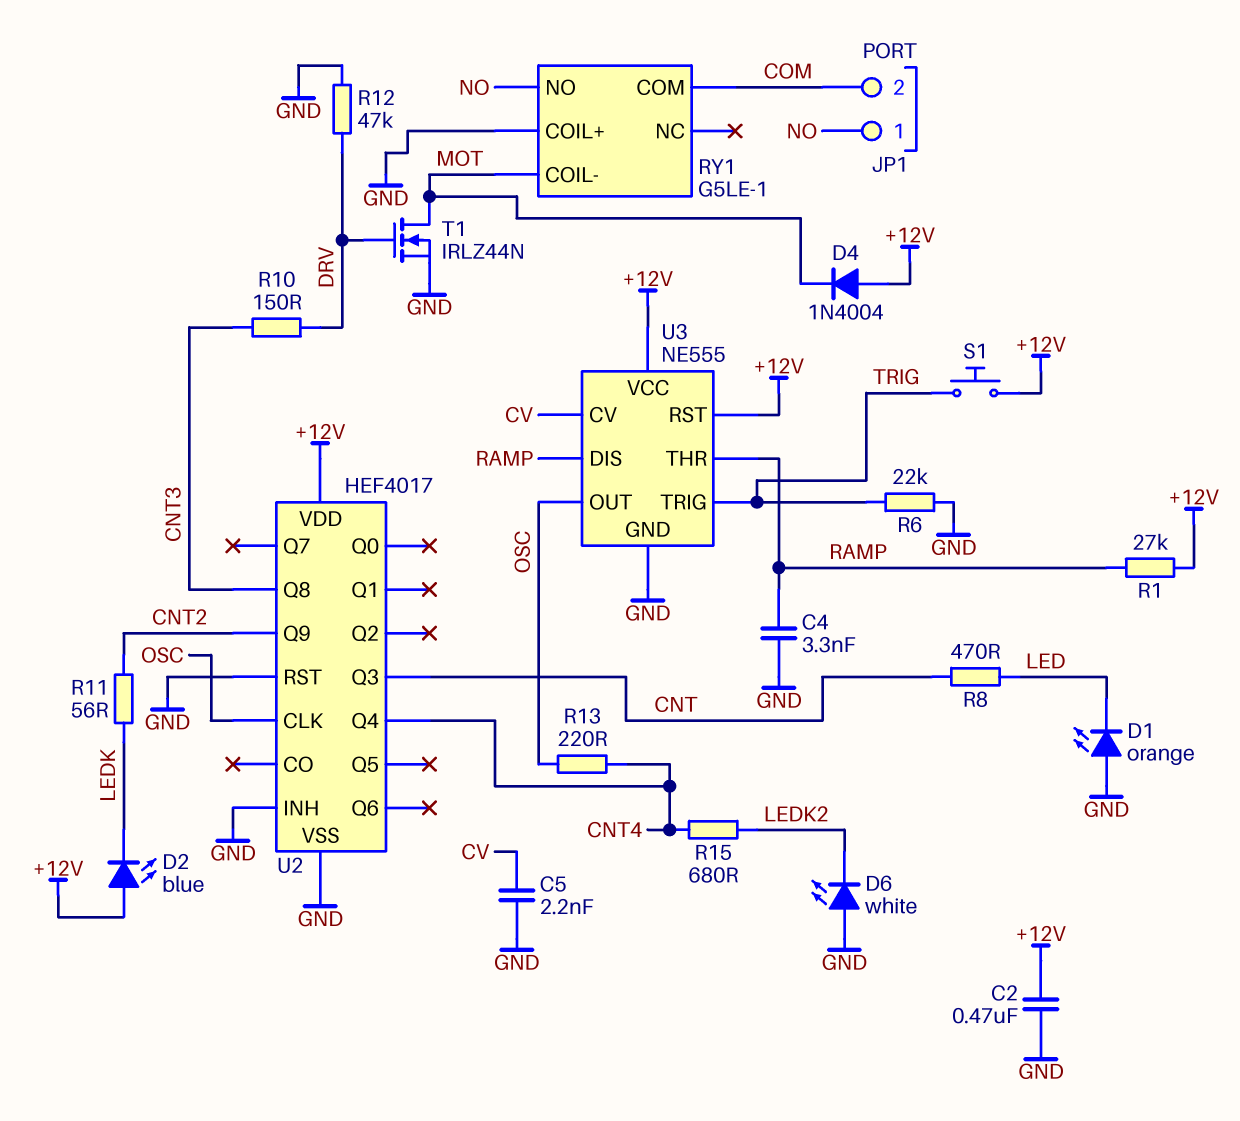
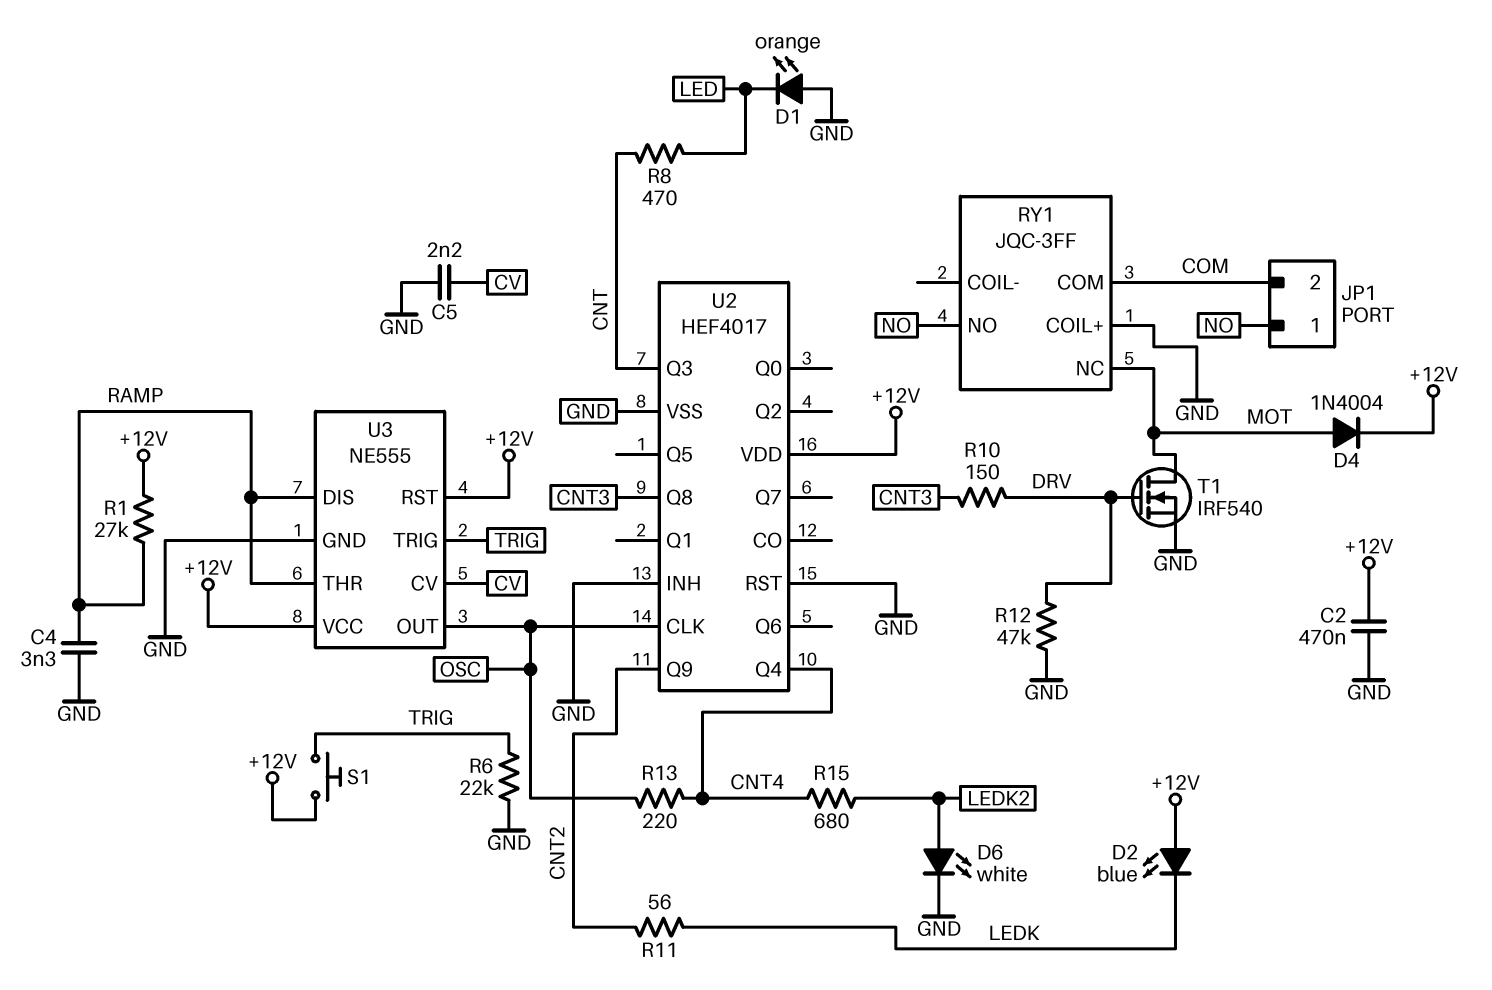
D4: diode 1N4004 (A +12V, K MOT) -> diode 1N4004 (A MOT, K +12V)
D6: LED white (A GND, K LEDK2) -> LED white (A LEDK2, K GND)
RY1: G5LE-1 -> JQC-3FF
RY1 pin COIL-: MOT -> none
RY1 pin NC: none -> MOT
T1: NMOS IRLZ44N (G DRV, D MOT, S GND) -> NMOS IRF540 (G DRV, D MOT, S GND)

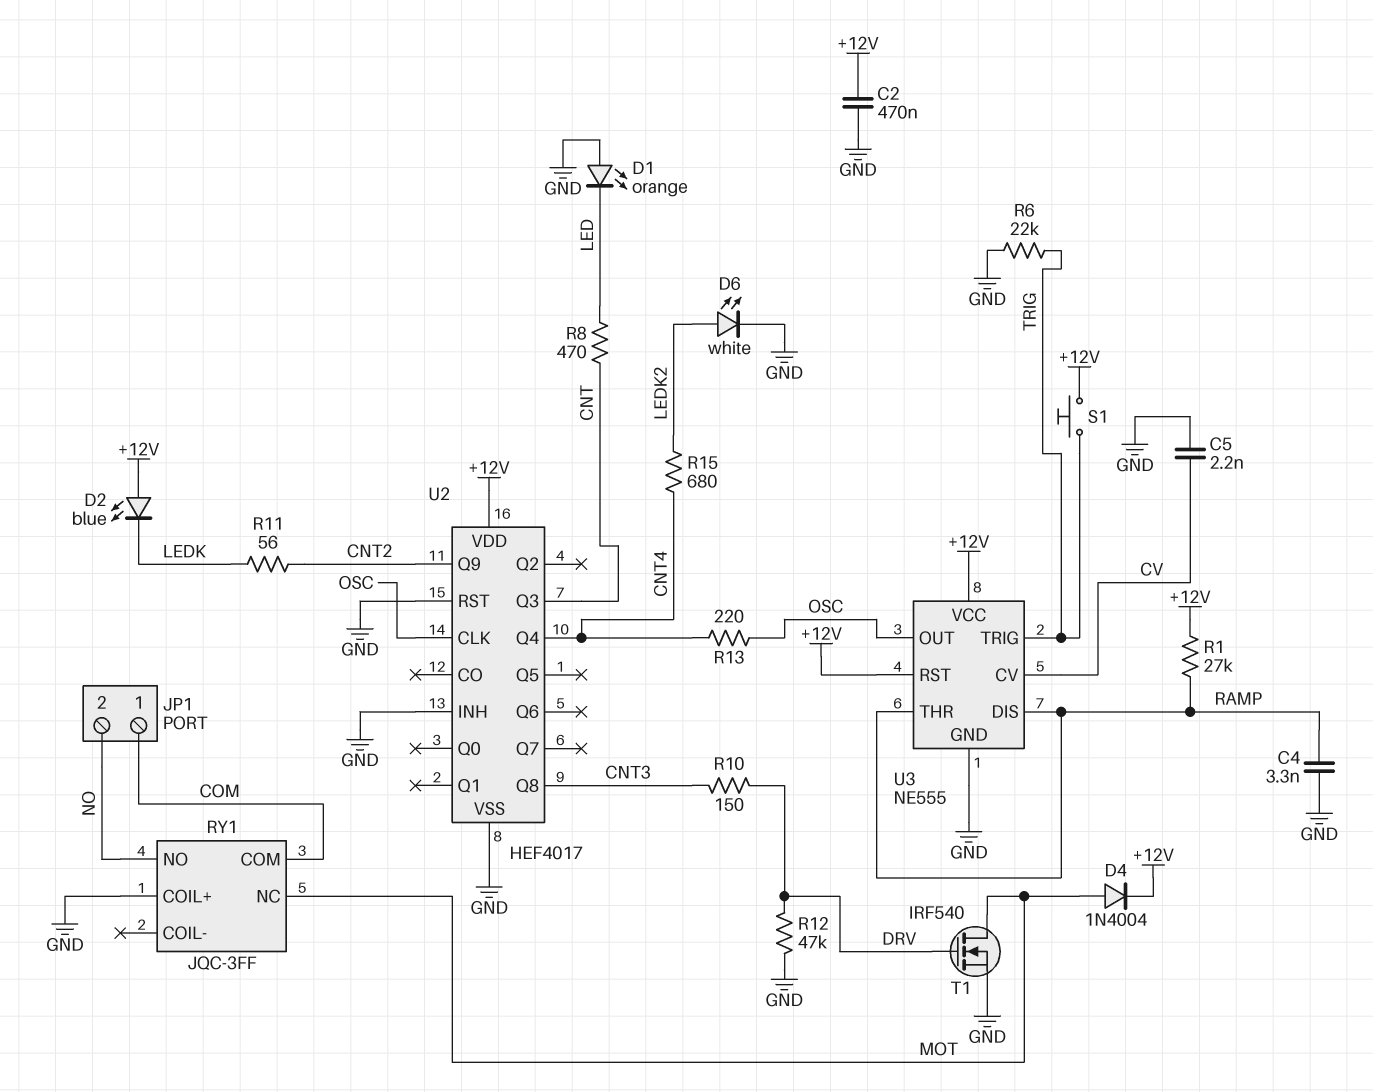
JP1 pin 1: NO -> COM
JP1 pin 2: COM -> NO

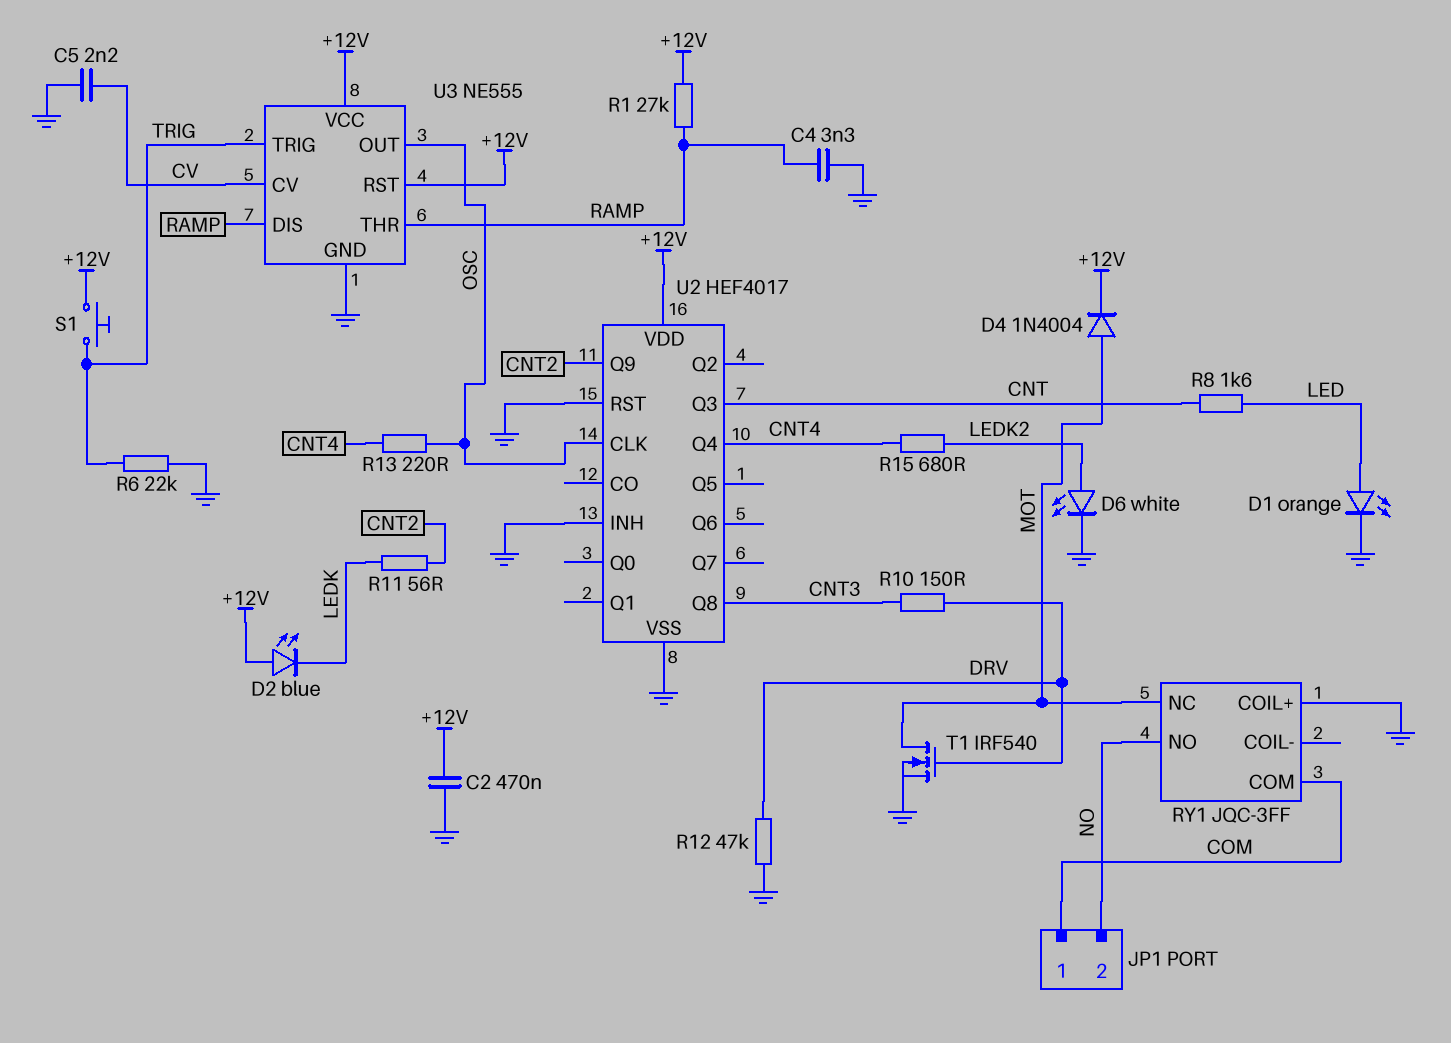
D1: LED orange (A GND, K LED) -> LED orange (A LED, K GND)
R8: 470 (CNT, LED) -> 1.6k (CNT, LED)

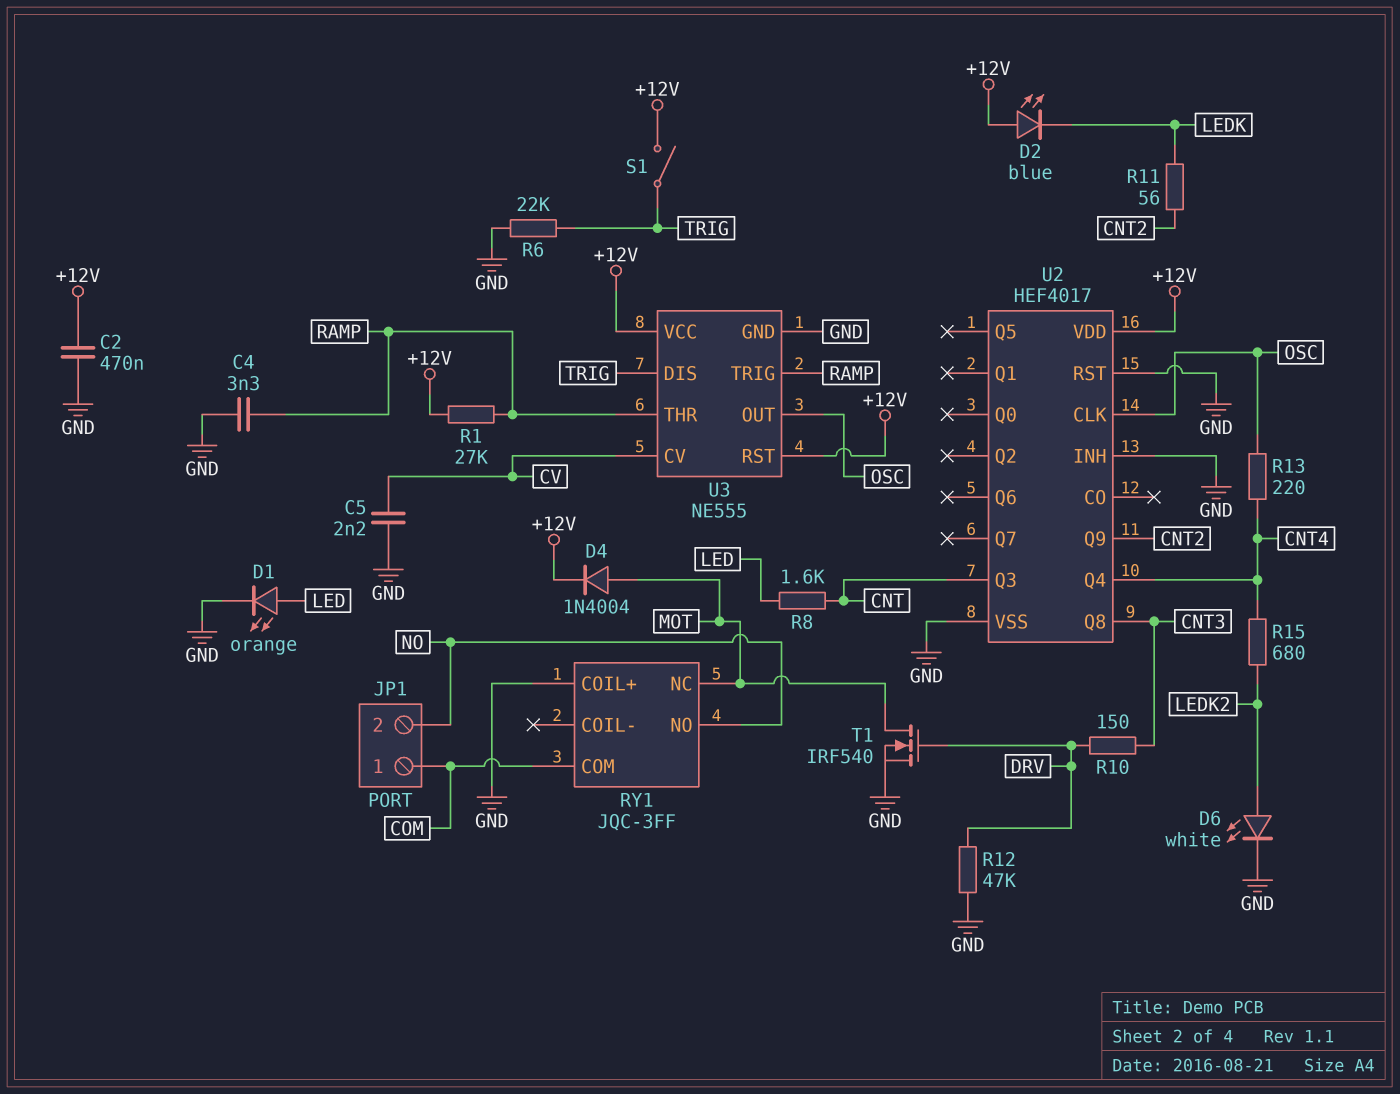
S1: button (+12V, TRIG) -> switch (+12V, TRIG)
U3 pin DIS: RAMP -> TRIG
U3 pin TRIG: TRIG -> RAMP

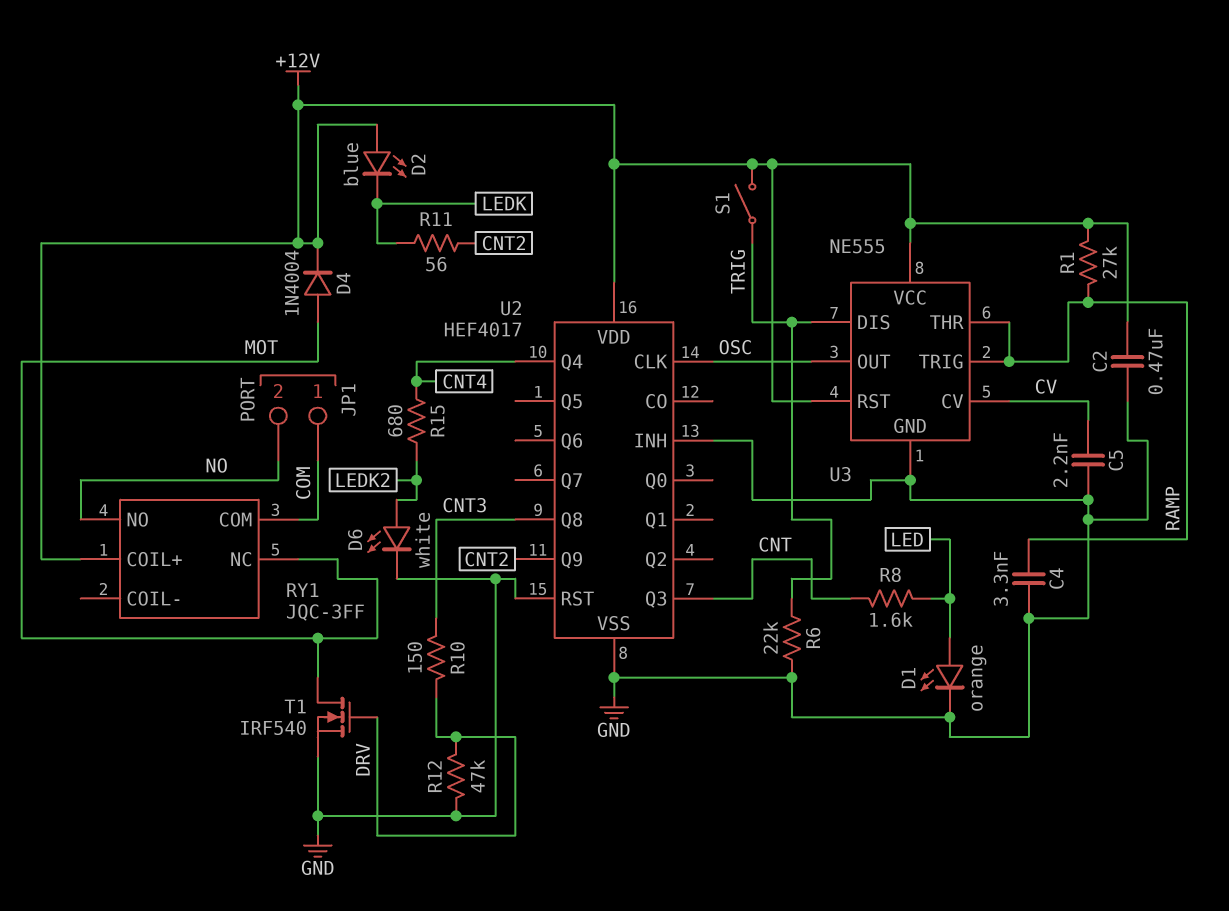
R13: 220 (CNT4, OSC) -> none
RY1 pin COIL+: GND -> +12V

